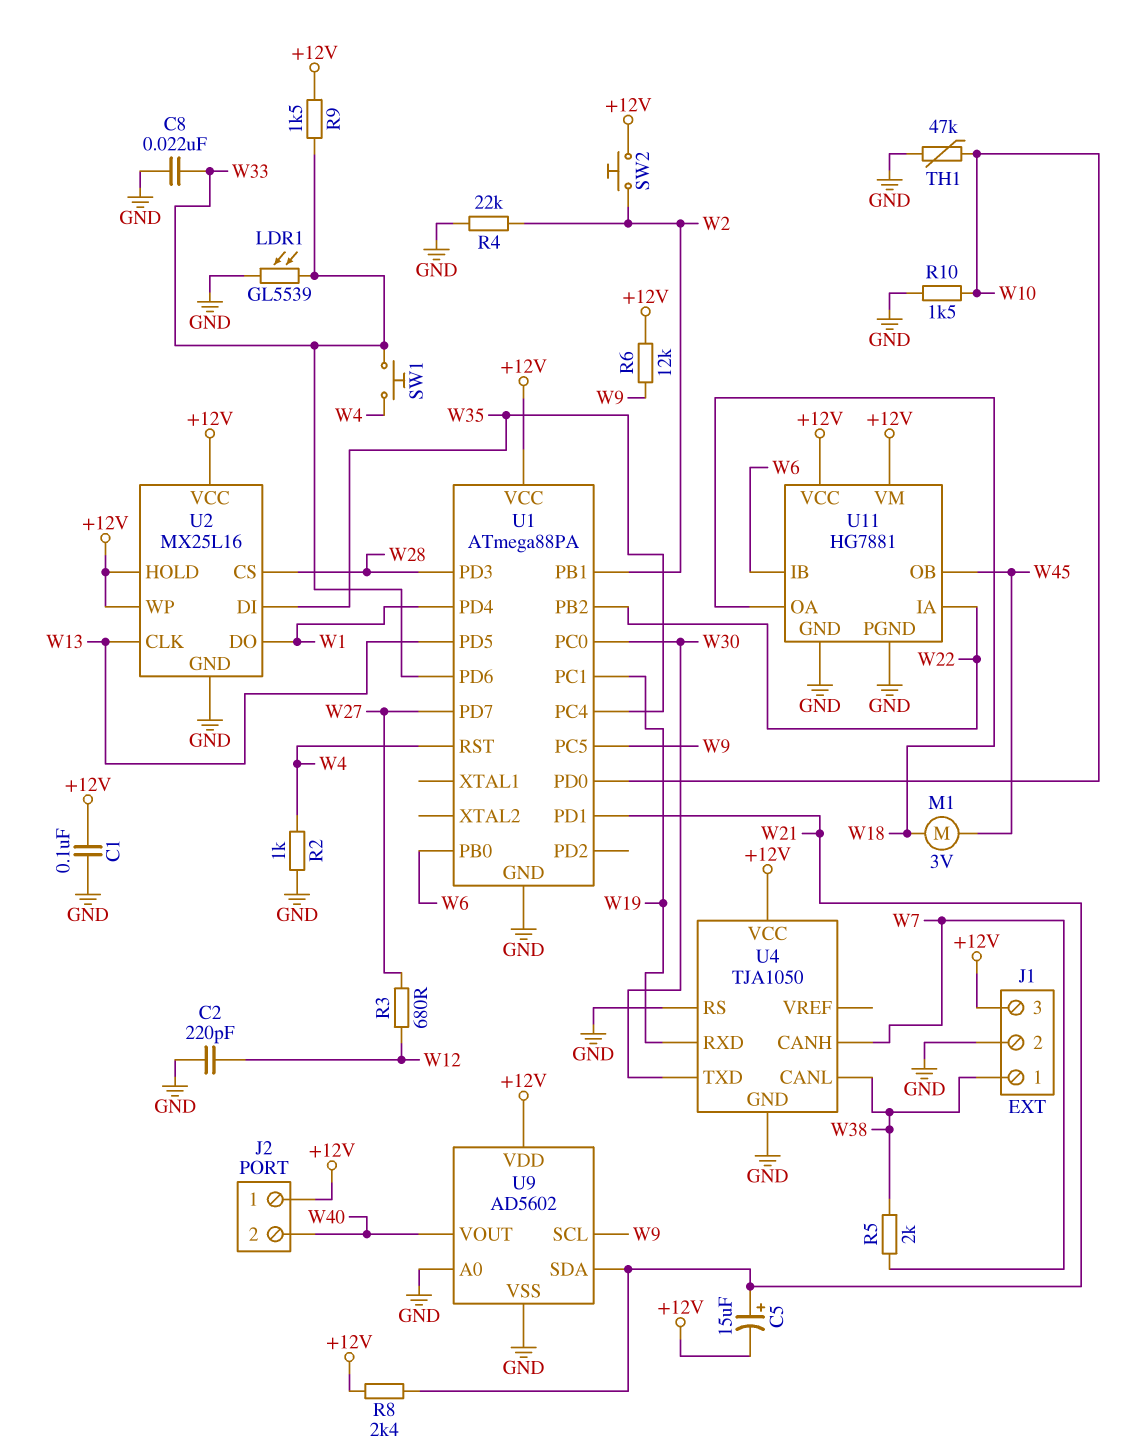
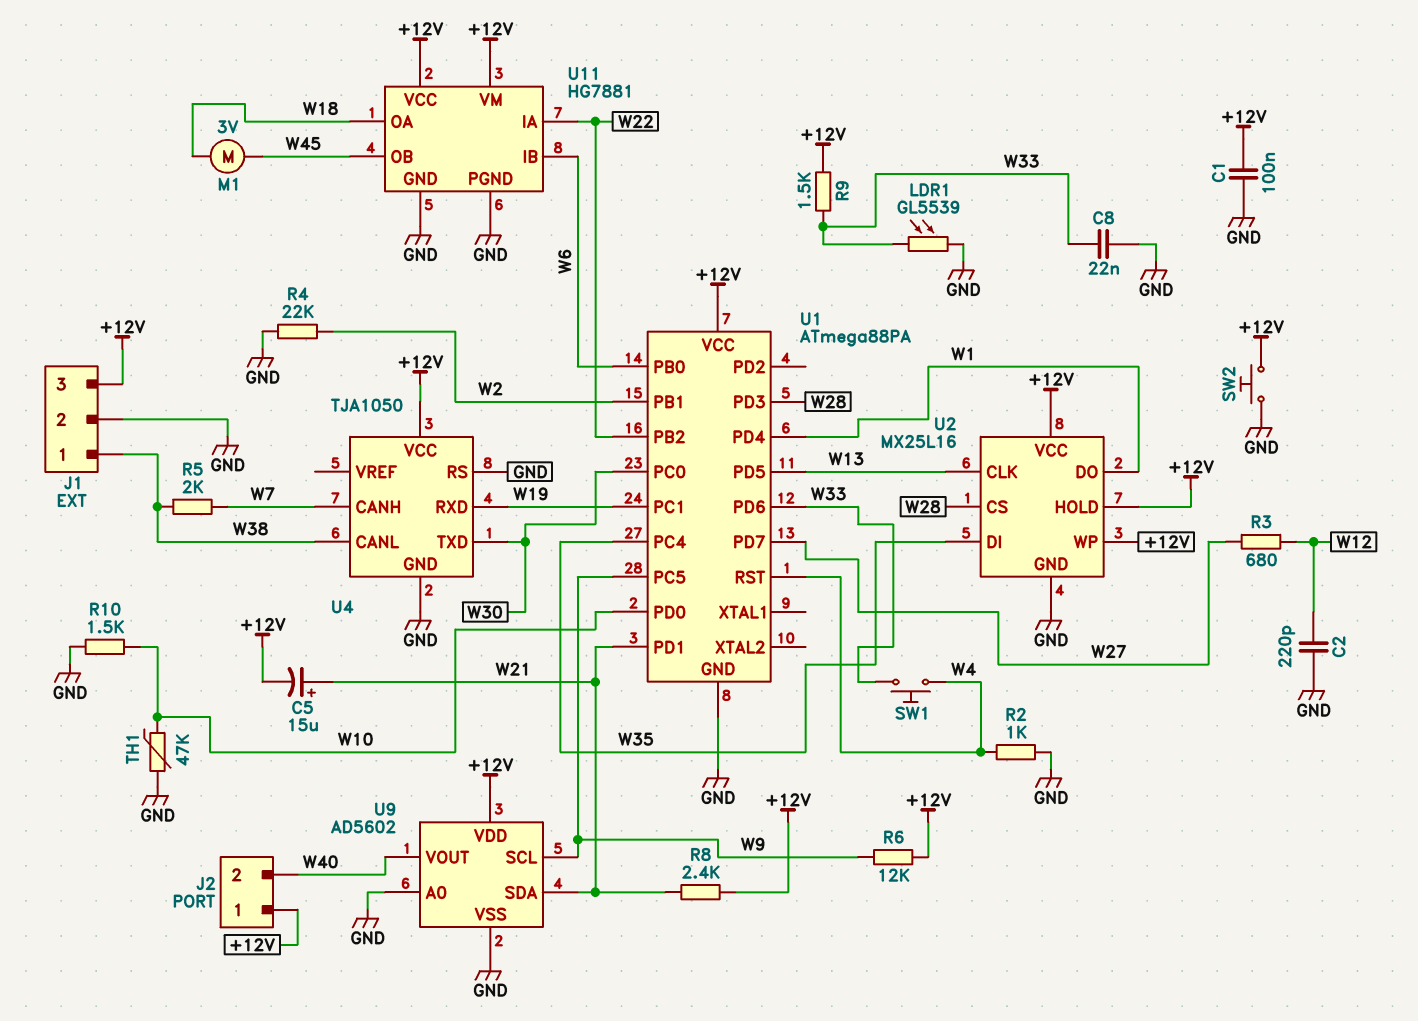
SW2: button (+12V, W2) -> button (+12V, GND)

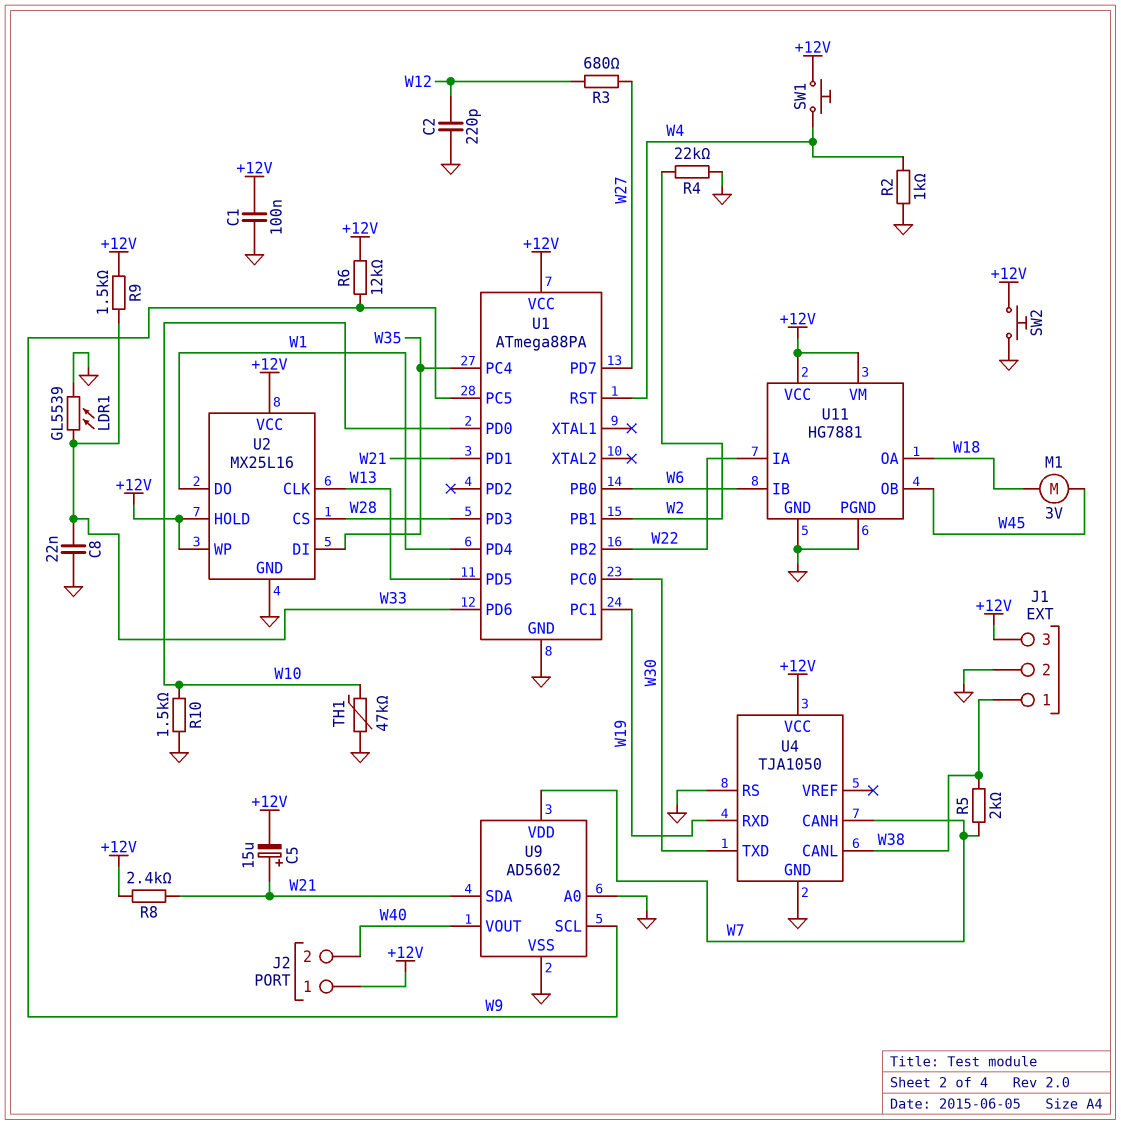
SW1: button (W4, W33) -> button (+12V, W4)
U9 pin VDD: +12V -> W7

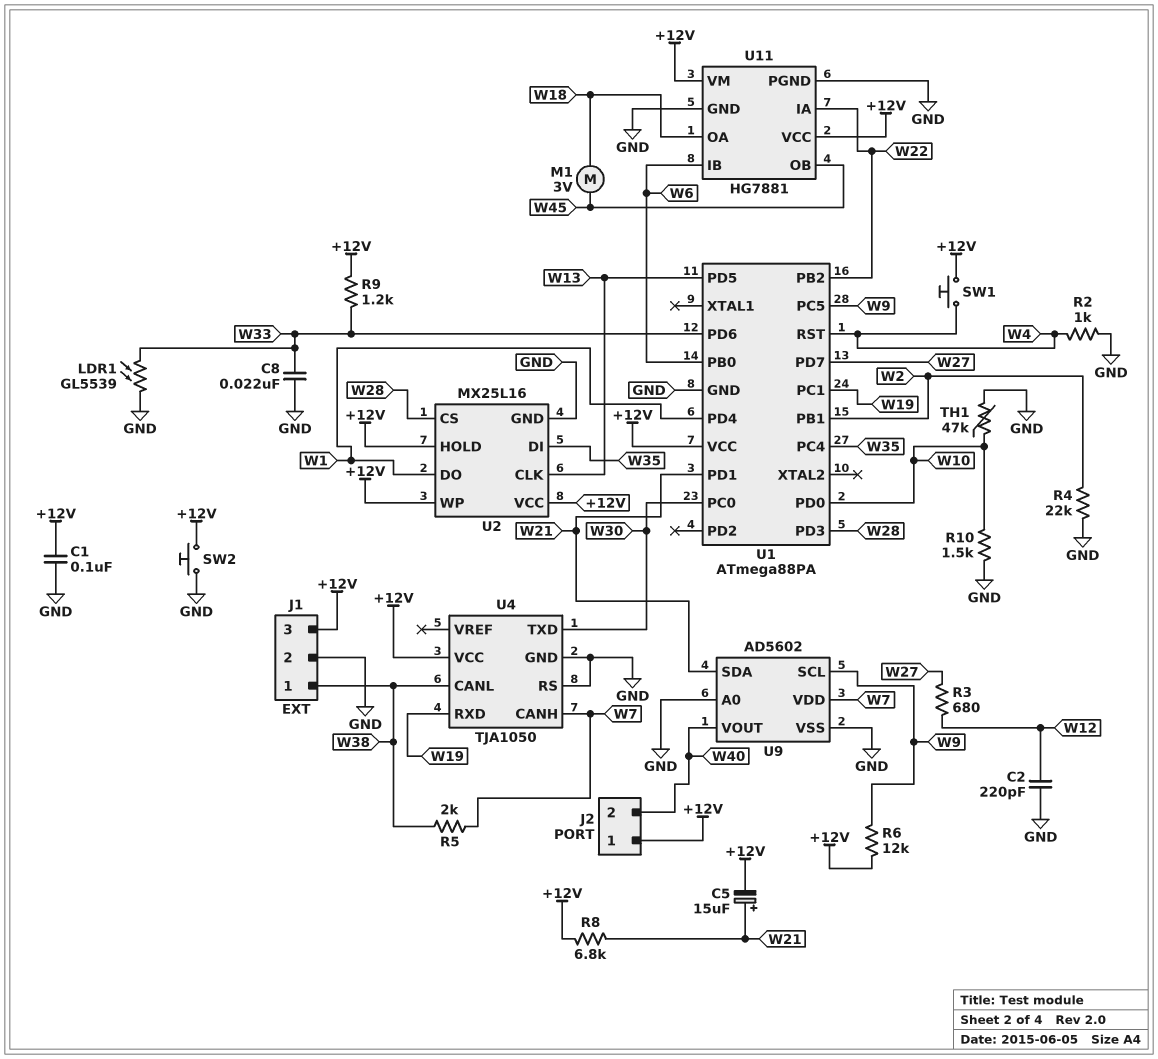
R8: 2.4k (+12V, W21) -> 6.8k (+12V, W21)
R9: 1.5k (+12V, W33) -> 1.2k (+12V, W33)

